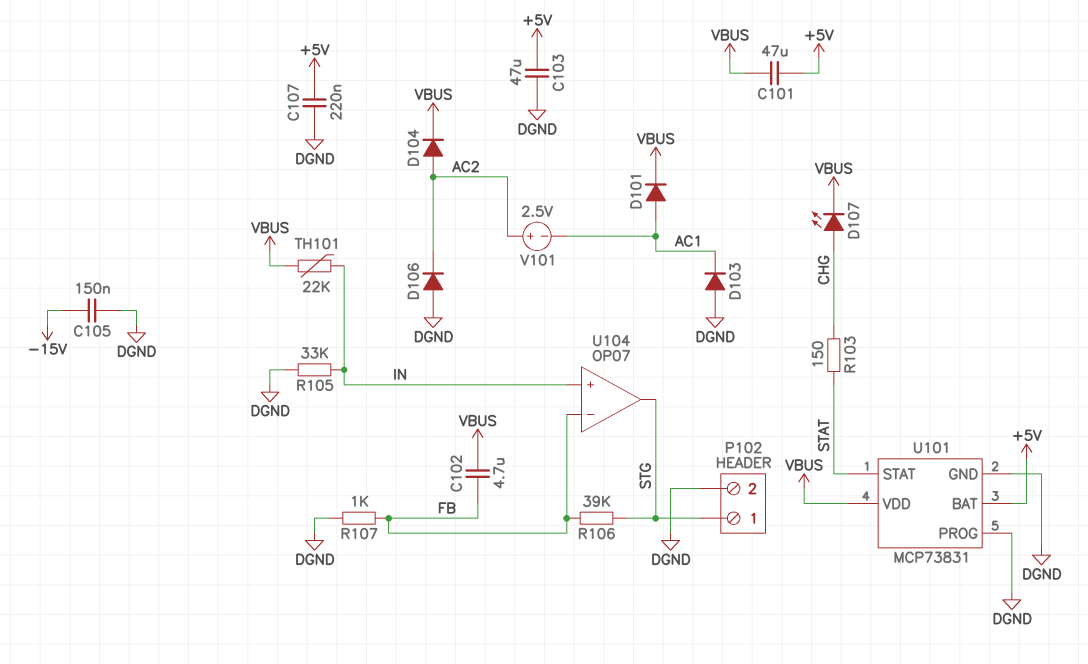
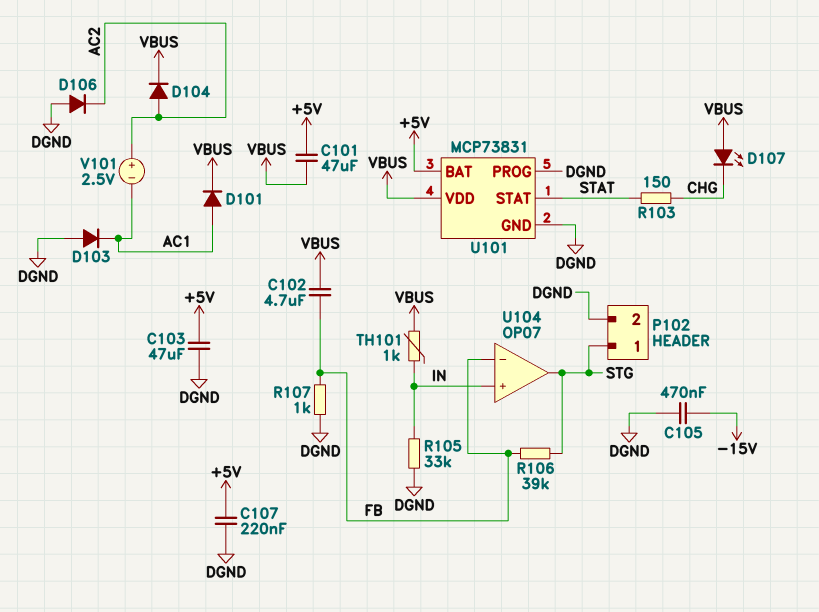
C105: 150nF (-15V, DGND) -> 470nF (-15V, DGND)
D107: LED (A CHG, K VBUS) -> LED (A VBUS, K CHG)
TH101: 22k (IN, VBUS) -> 1k (IN, VBUS)

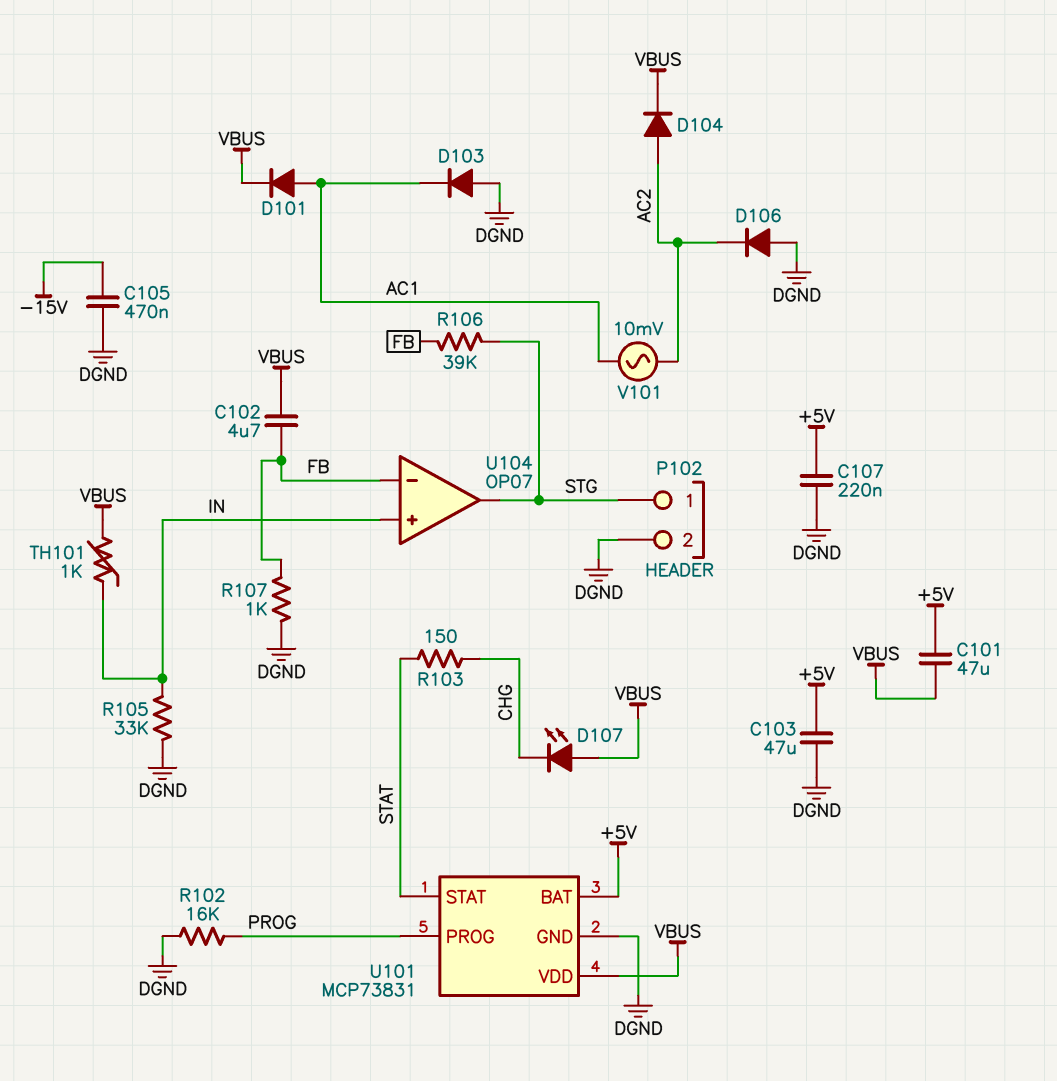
R102: none -> 16k (DGND, PROG)
U101 pin PROG: DGND -> PROG
V101: 2.5V (plus AC2, minus AC1) -> AC 10mV (AC1, AC2)

